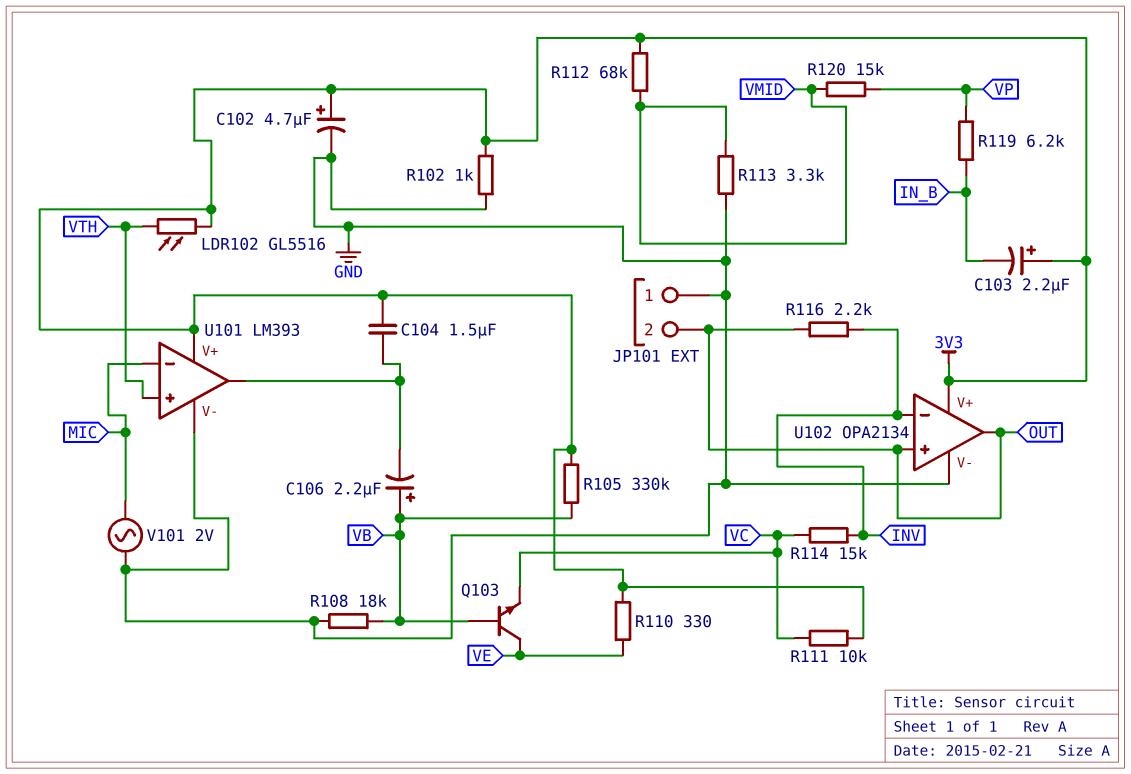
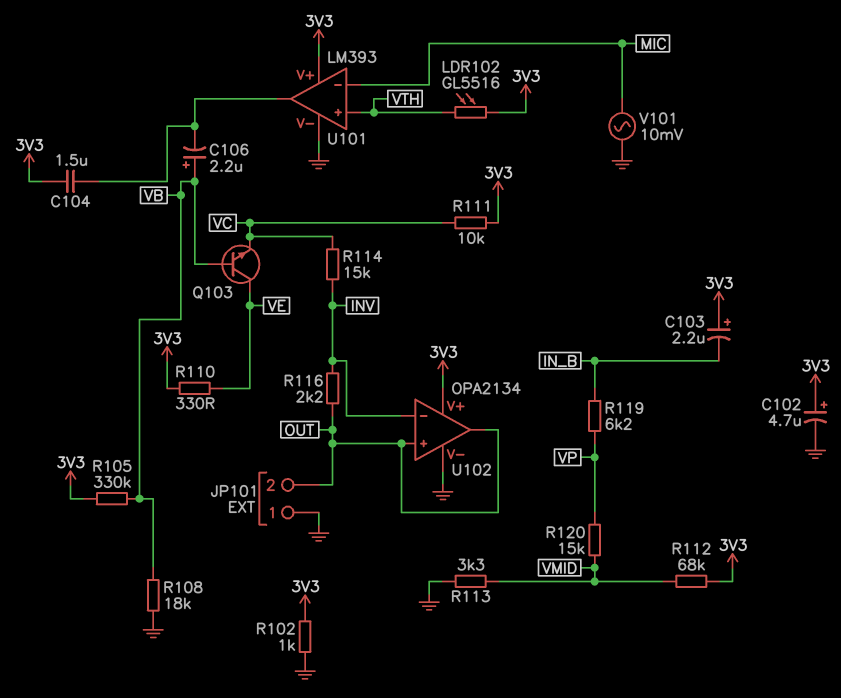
V101: AC 2V (GND, MIC) -> AC 10mV (GND, MIC)

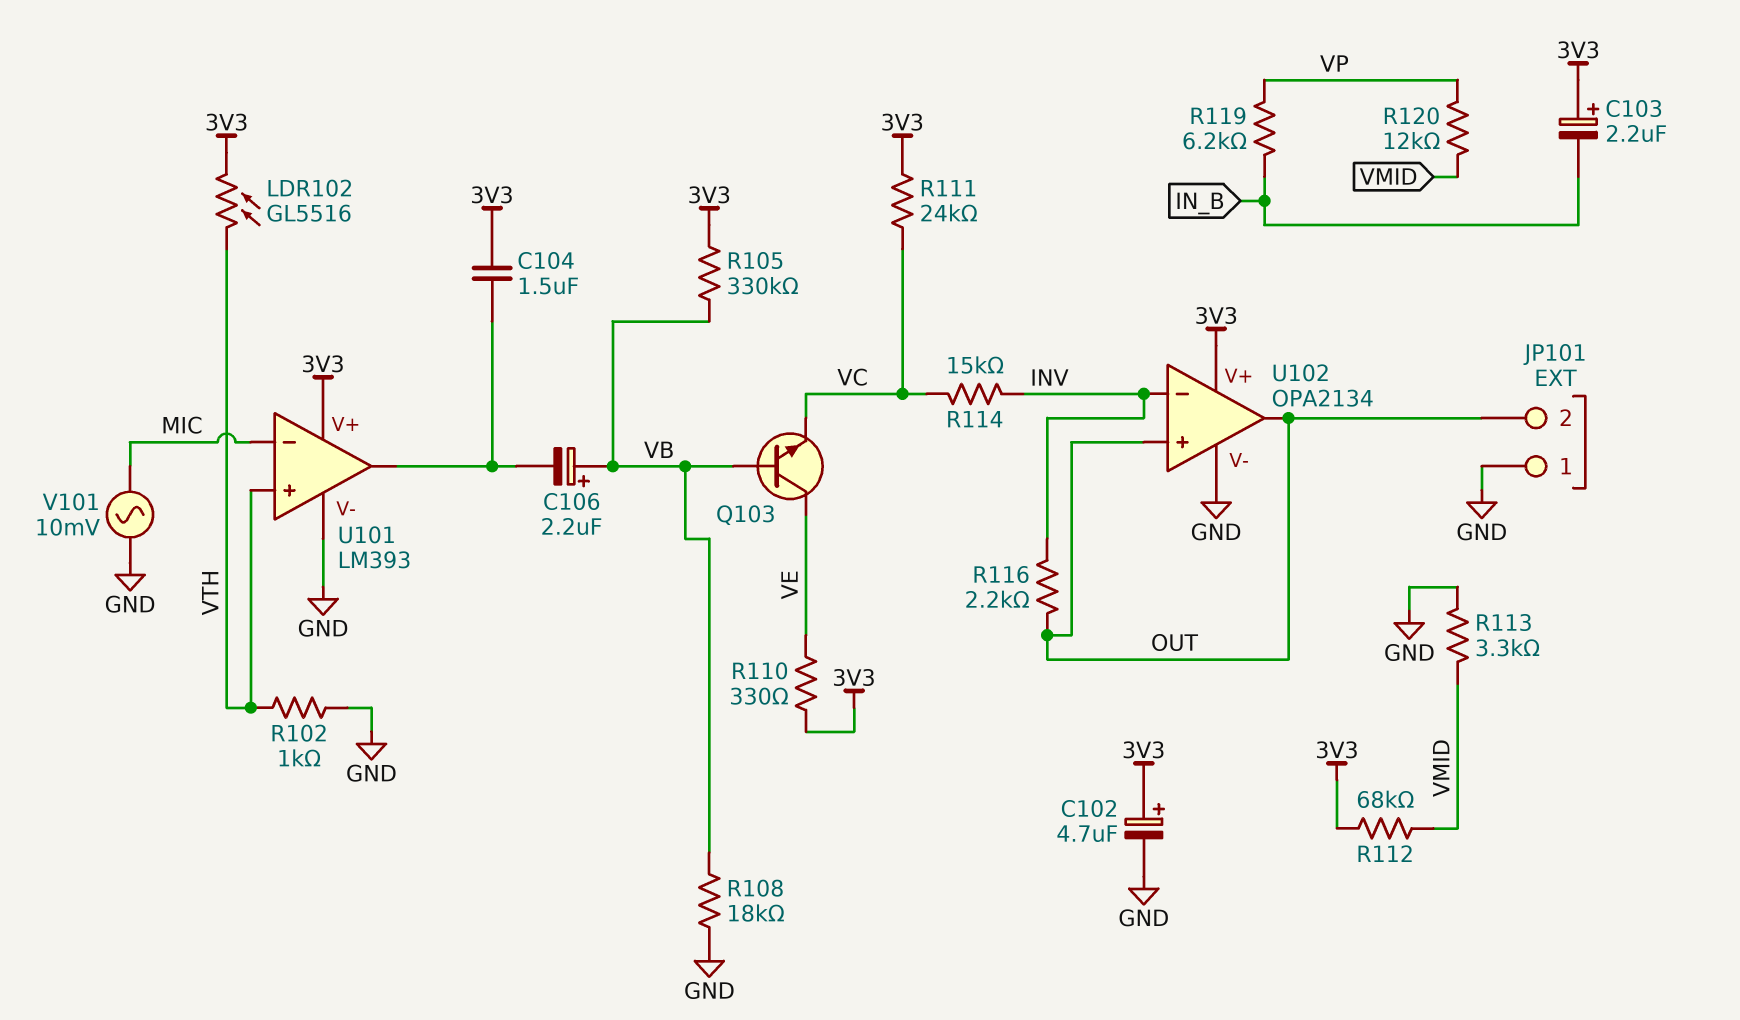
R102: 1k (3V3, GND) -> 1k (GND, VTH)
R111: 10k (3V3, VC) -> 24k (3V3, VC)
R120: 15k (VMID, VP) -> 12k (VMID, VP)

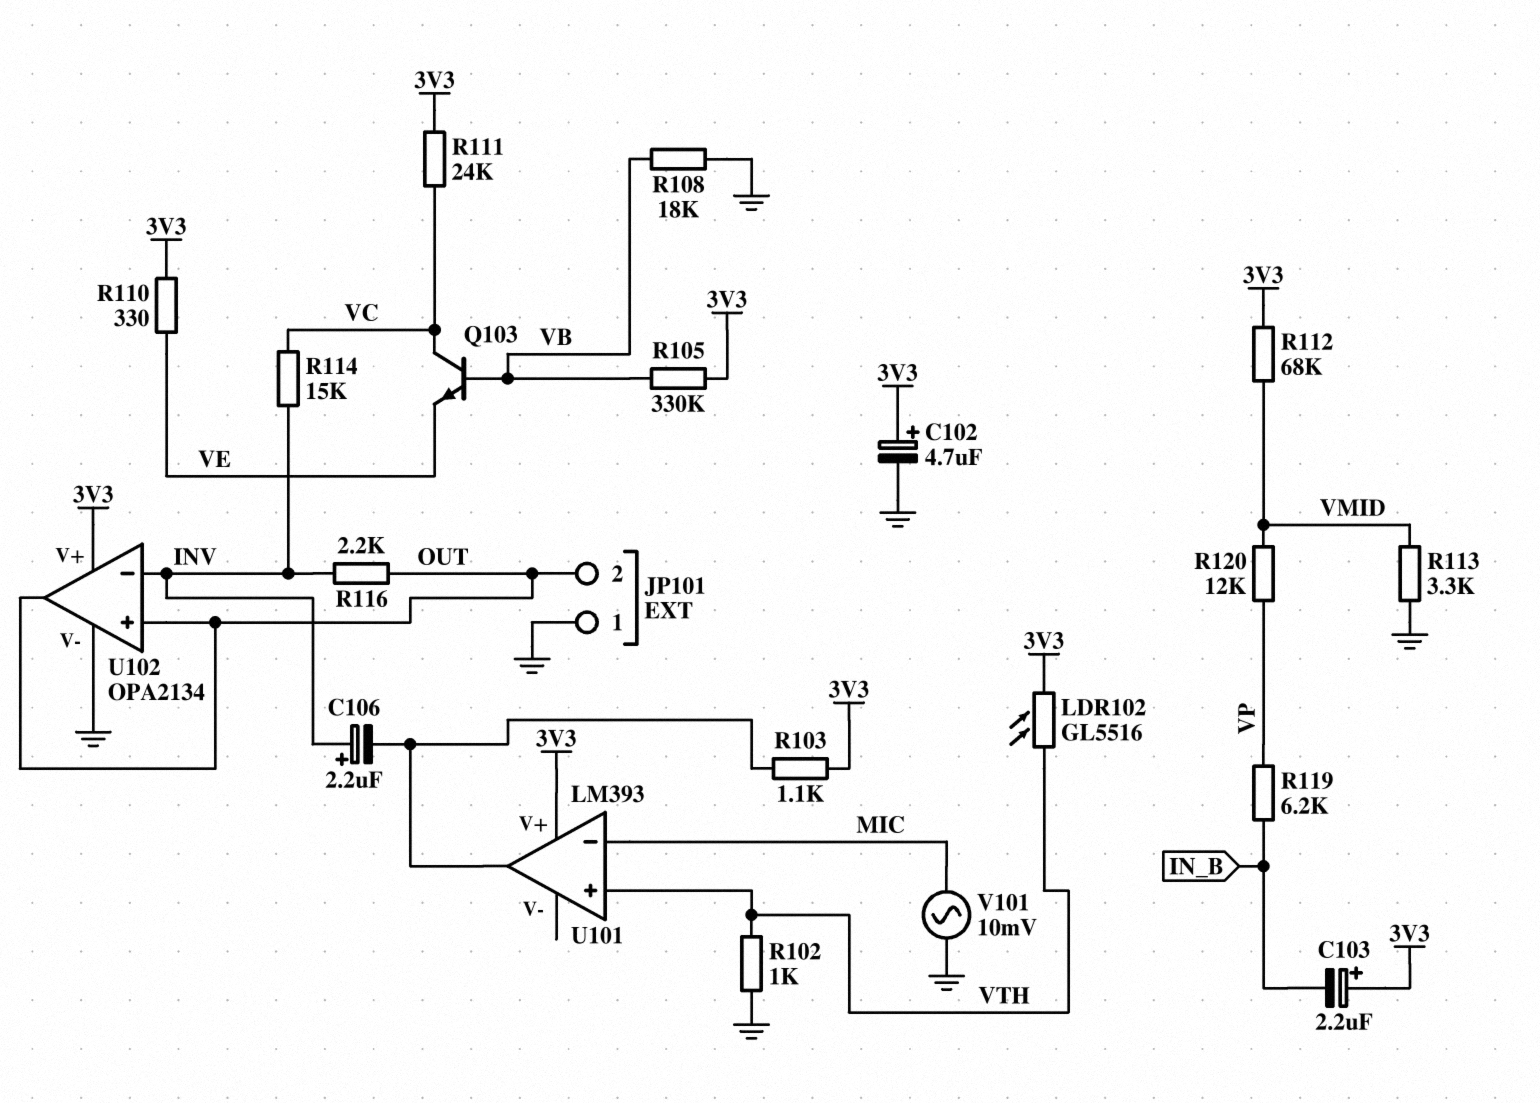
C104: 1.5uF (3V3, U101/out) -> none
C106: 2.2uF (plus VB, minus U101/out) -> 2.2uF (plus INV, minus U101/out)
Q103: NPN (B VB, C VE, E VC) -> NPN (B VB, C VC, E VE)
R103: none -> 1.1k (3V3, U101/out)
U101 pin V-: GND -> none

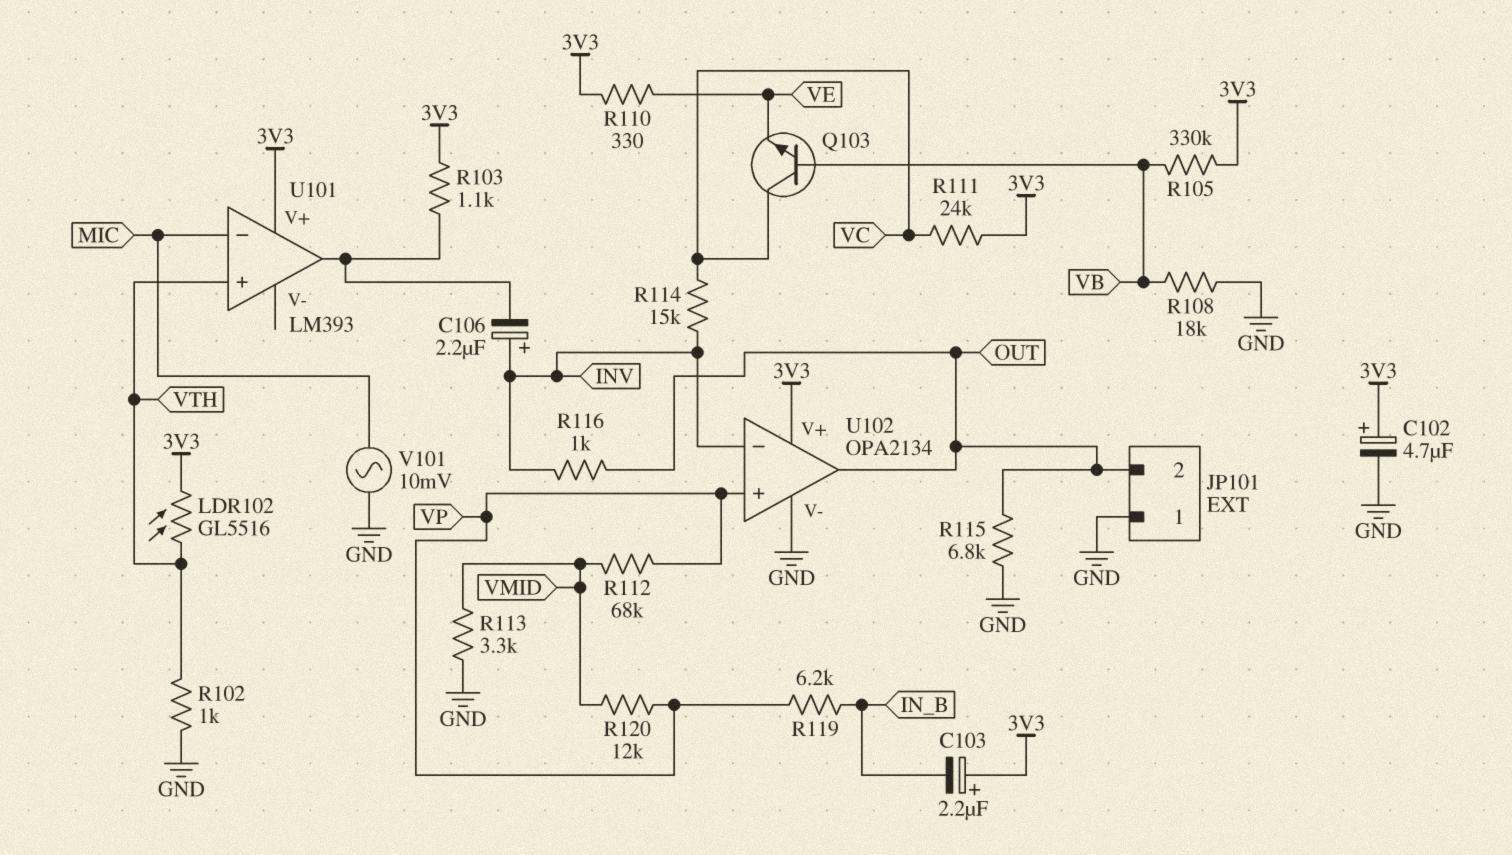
R112: 68k (3V3, VMID) -> 68k (VMID, VP)
R115: none -> 6.8k (GND, OUT)
R116: 2.2k (INV, OUT) -> 1k (INV, OUT)
U102 pin in+: OUT -> VP

